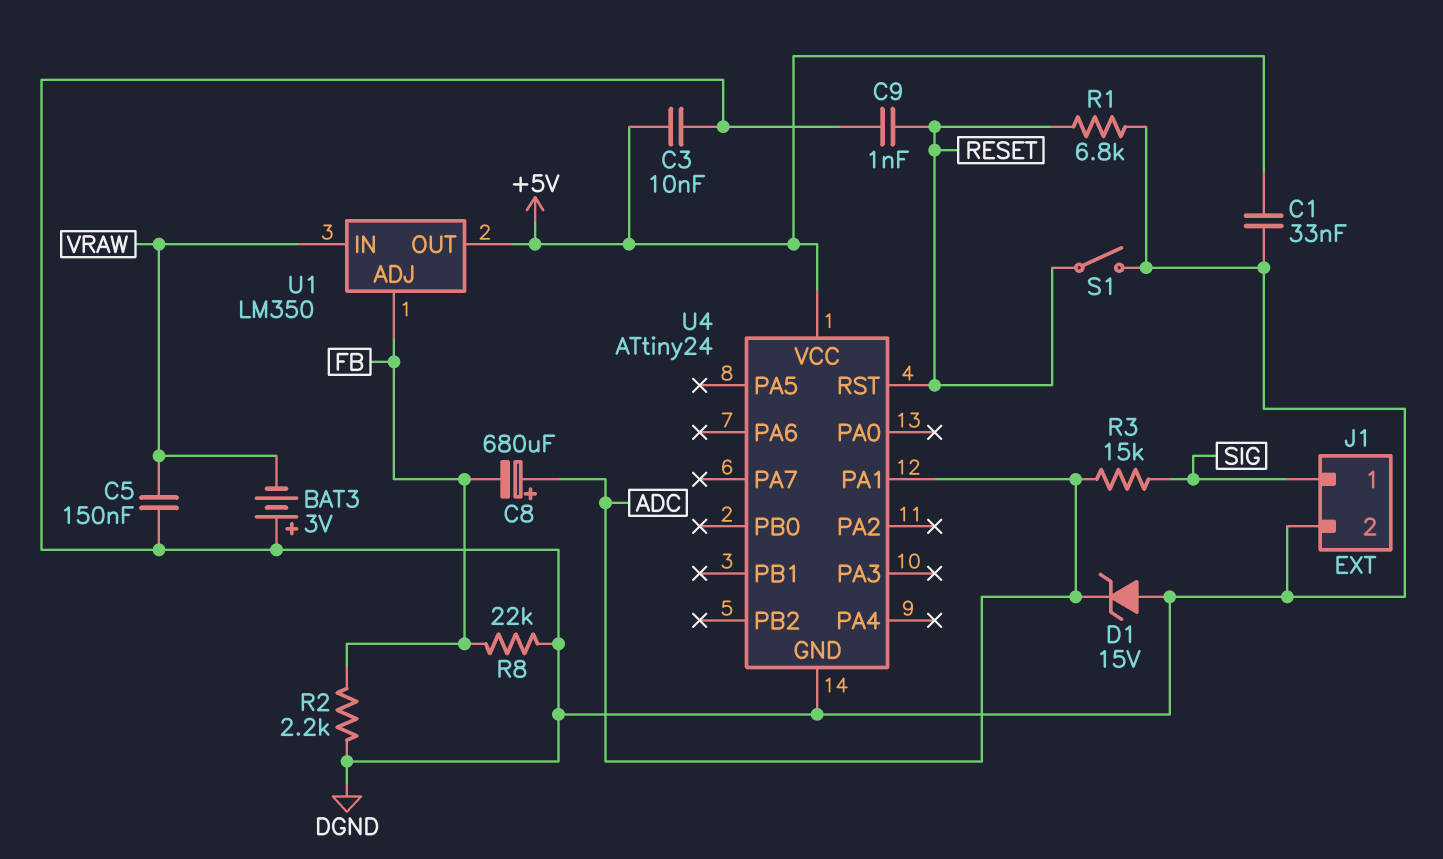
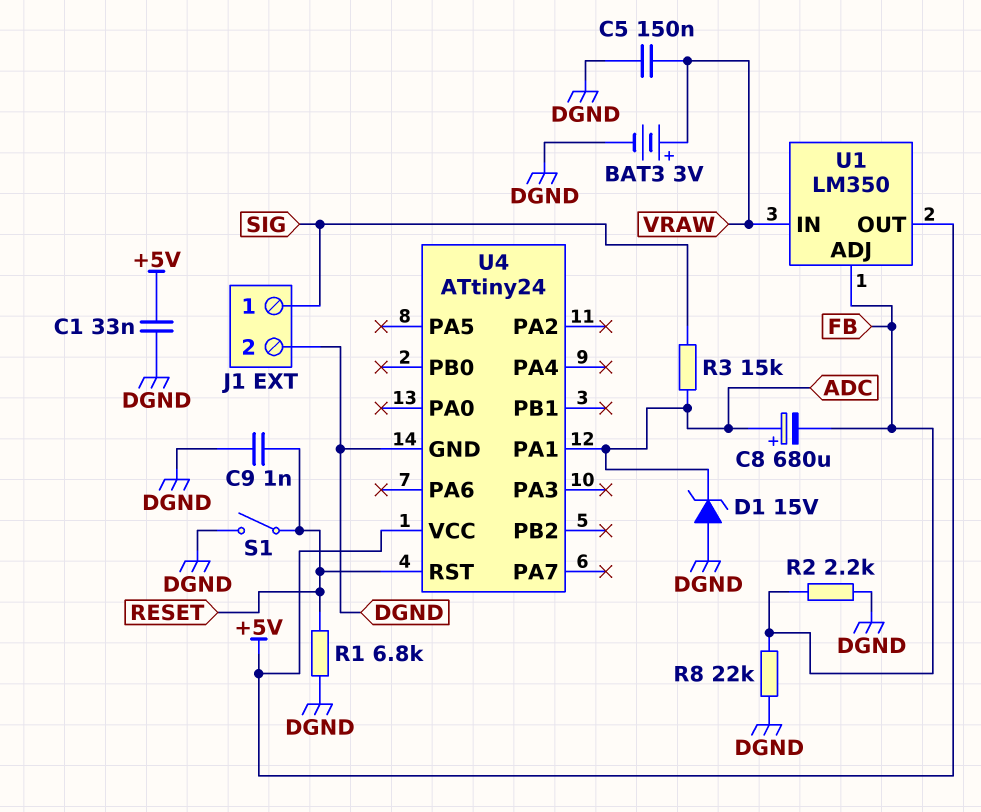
BAT3: 3V (plus DGND, minus VRAW) -> 3V (plus VRAW, minus DGND)
C3: 10nF (+5V, DGND) -> none

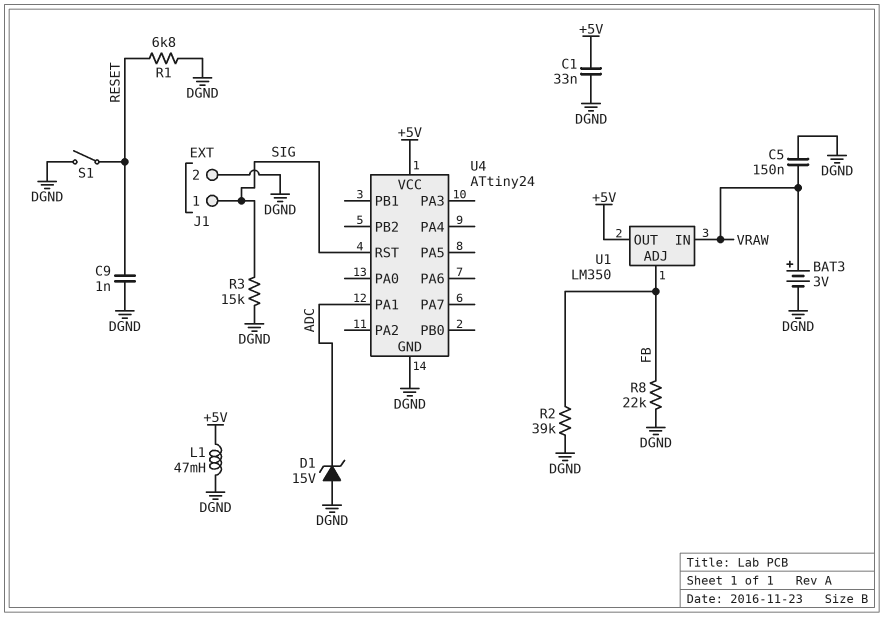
C8: 680uF (plus ADC, minus FB) -> none
L1: none -> 47mH (+5V, DGND)
R2: 2.2k (DGND, FB) -> 39k (DGND, FB)
R3: 15k (ADC, SIG) -> 15k (DGND, SIG)
U4 pin RST: RESET -> SIG

